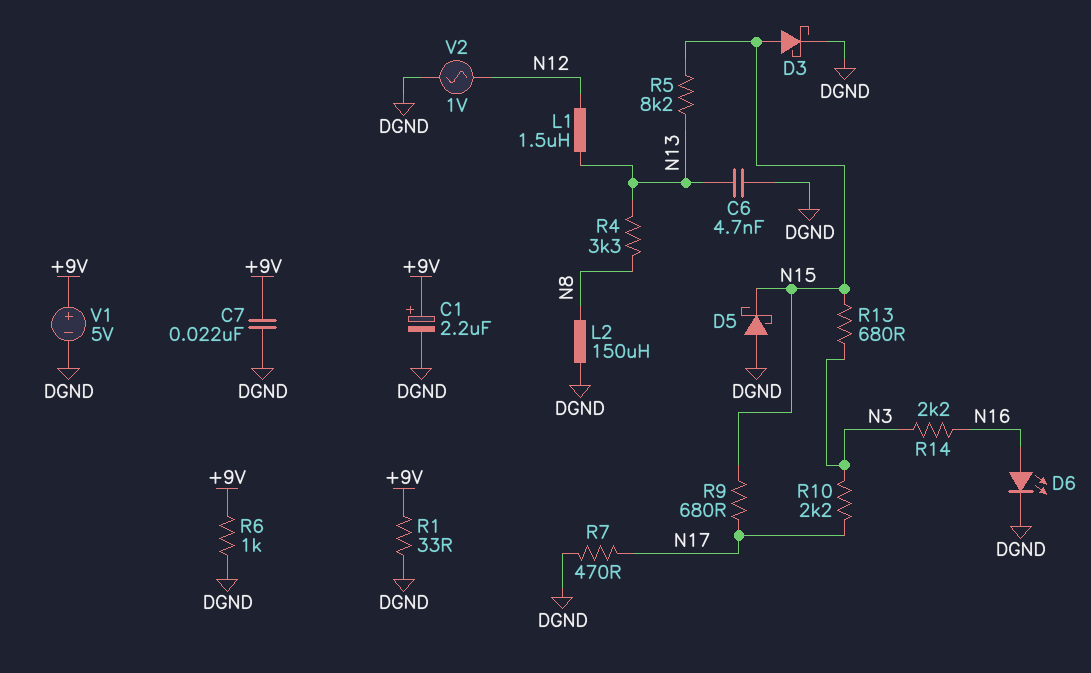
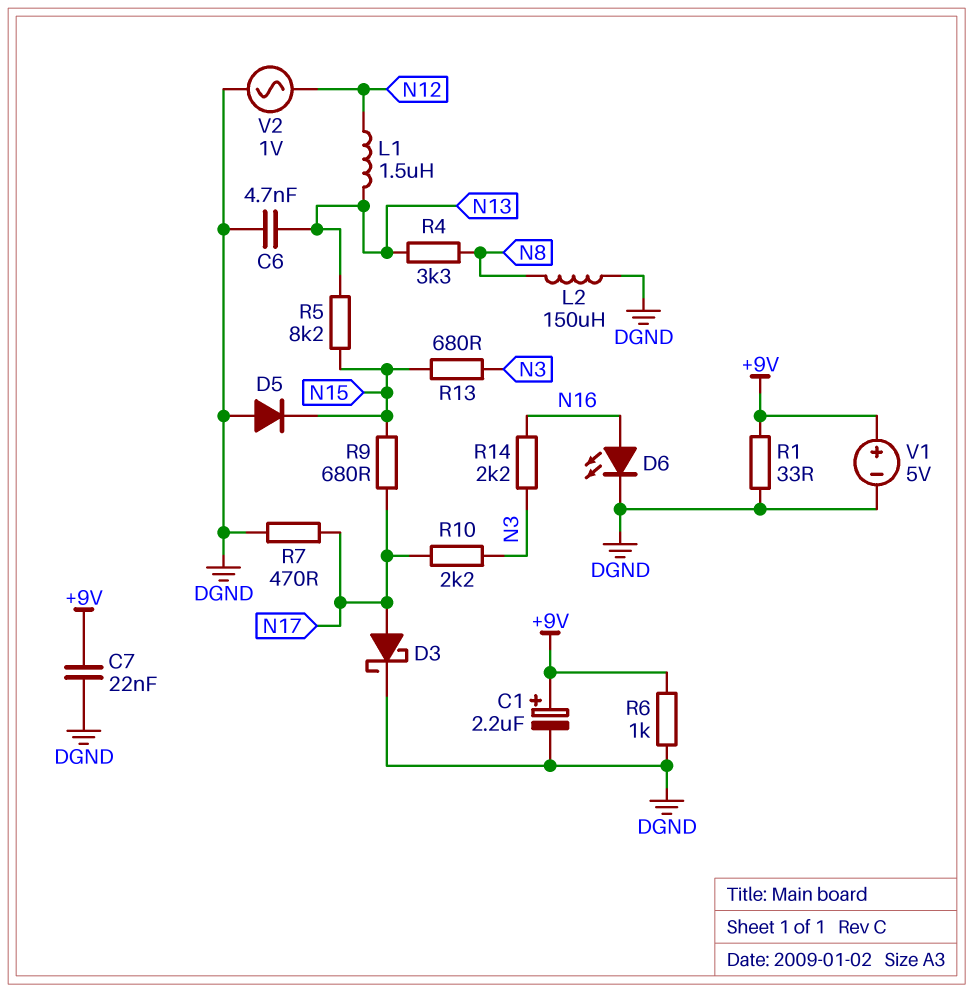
D3: schottky (A N15, K DGND) -> schottky (A N17, K DGND)
D5: schottky (A DGND, K N15) -> diode (A DGND, K N15)

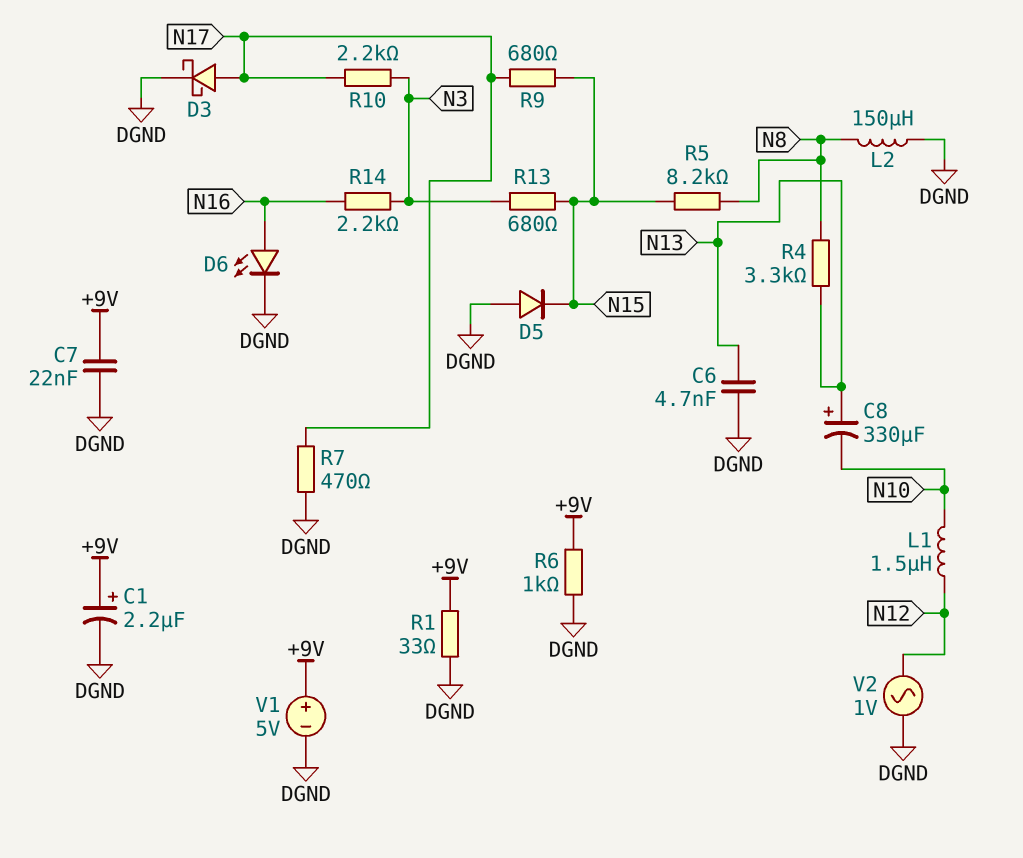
C8: none -> 330uF (plus N13, minus N10)
L1: 1.5uH (N12, N13) -> 1.5uH (N10, N12)
R5: 8.2k (N13, N15) -> 8.2k (N8, N15)

